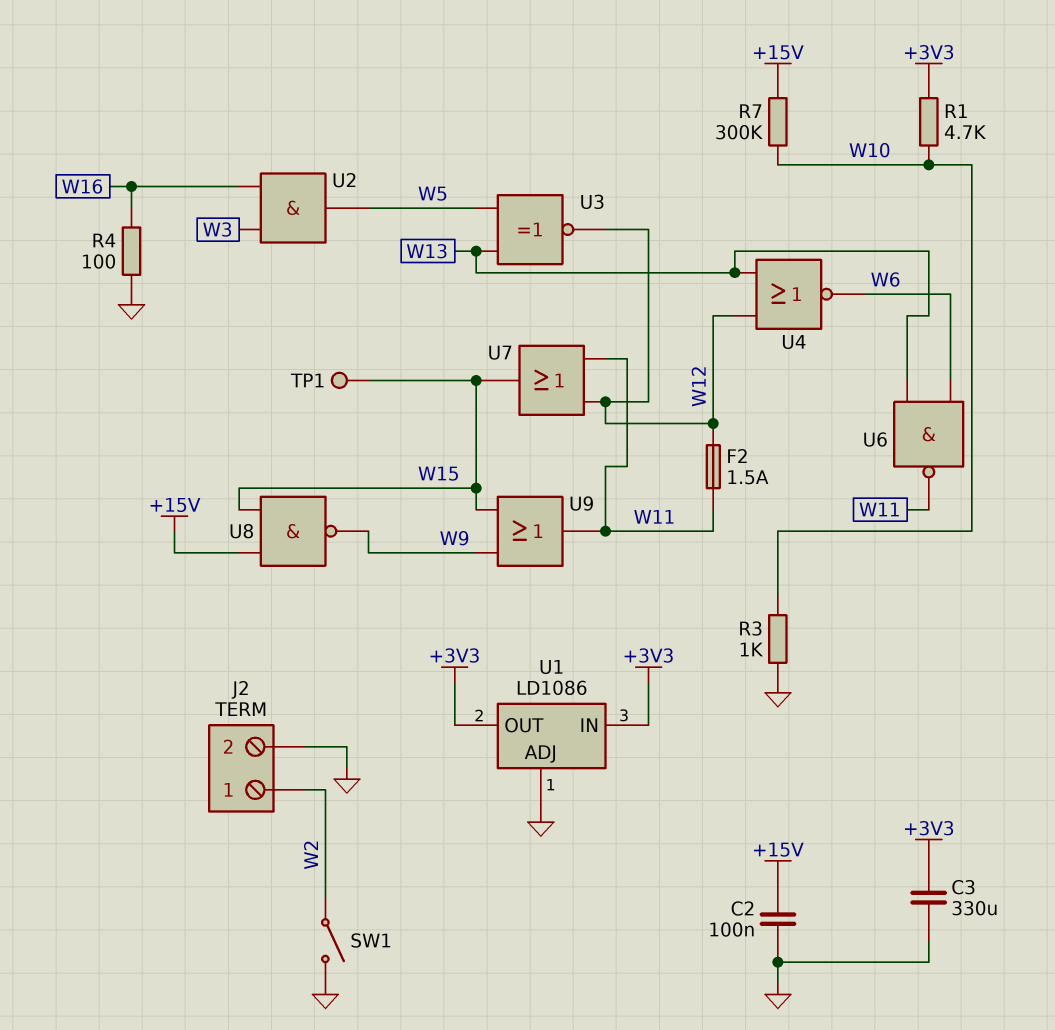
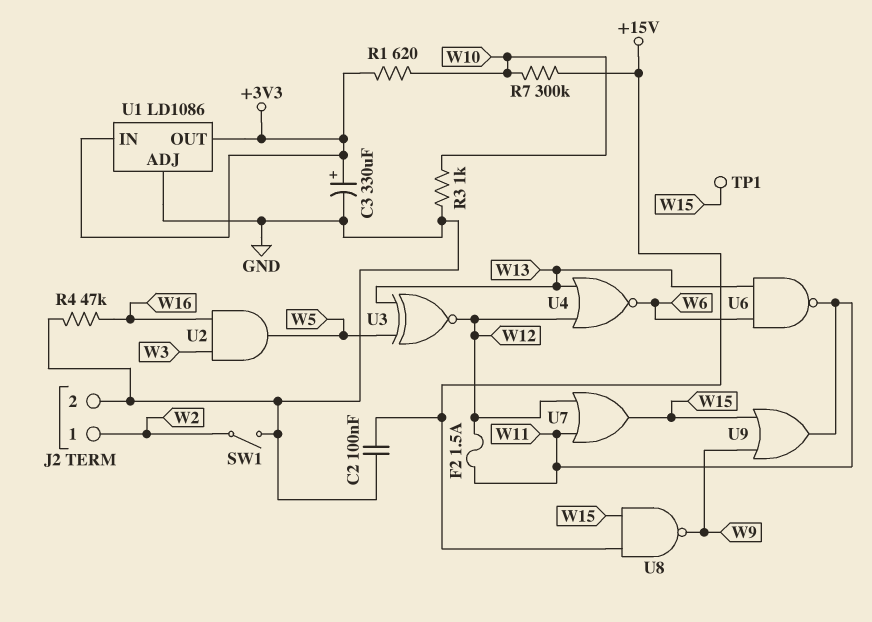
C3: 330uF (+3V3, GND) -> 330uF (plus +3V3, minus GND)
R1: 4.7k (+3V3, W10) -> 620 (+3V3, W10)
R4: 100 (GND, W16) -> 47k (GND, W16)

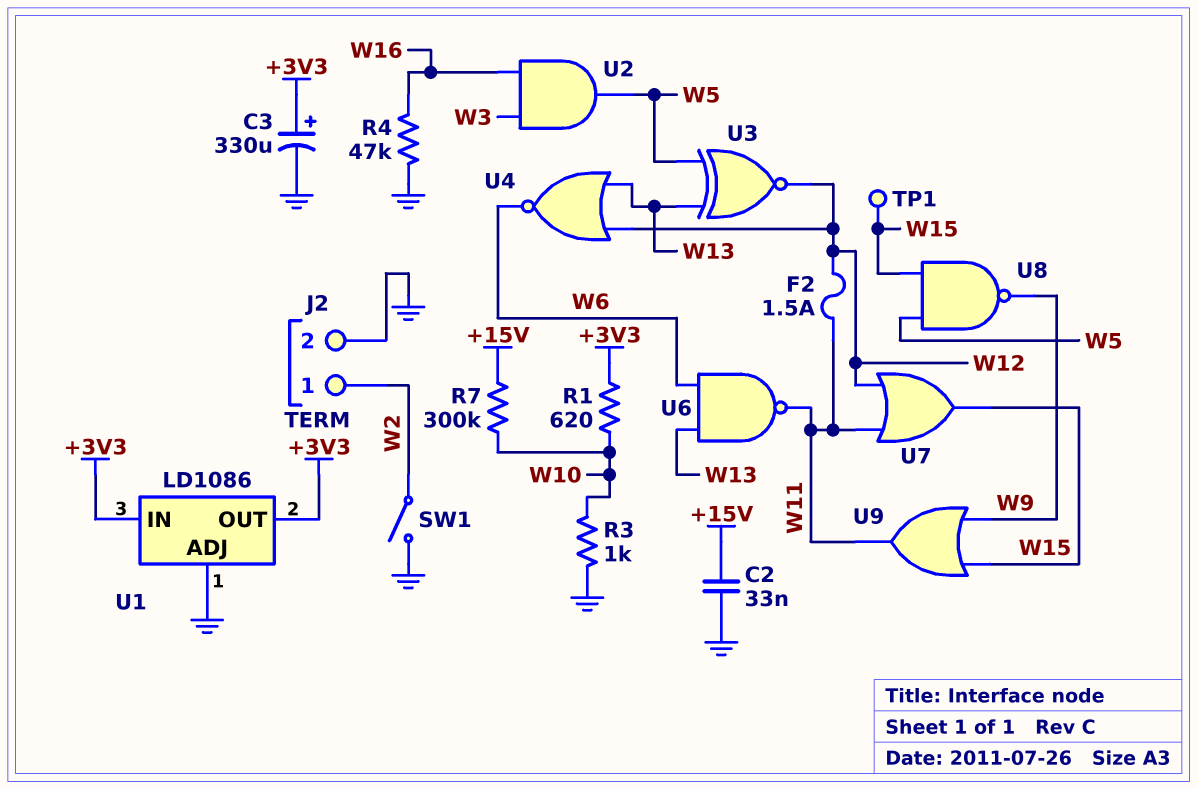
C2: 100nF (+15V, GND) -> 33nF (+15V, GND)
U8: NAND (in +15V, in W15, out W9) -> NAND (in W5, in W15, out W9)

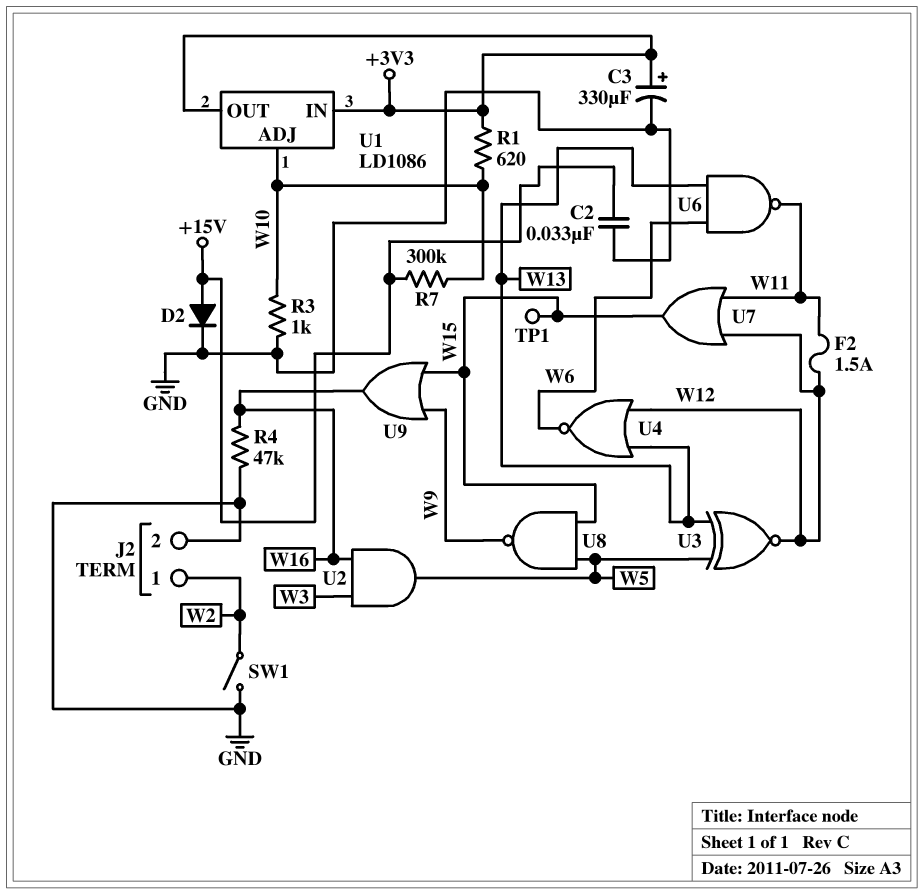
D2: none -> diode (A +15V, K GND)
U1 pin ADJ: GND -> W10
U9: OR (in W9, in W15, out W11) -> OR (in W9, in W15, out W16)

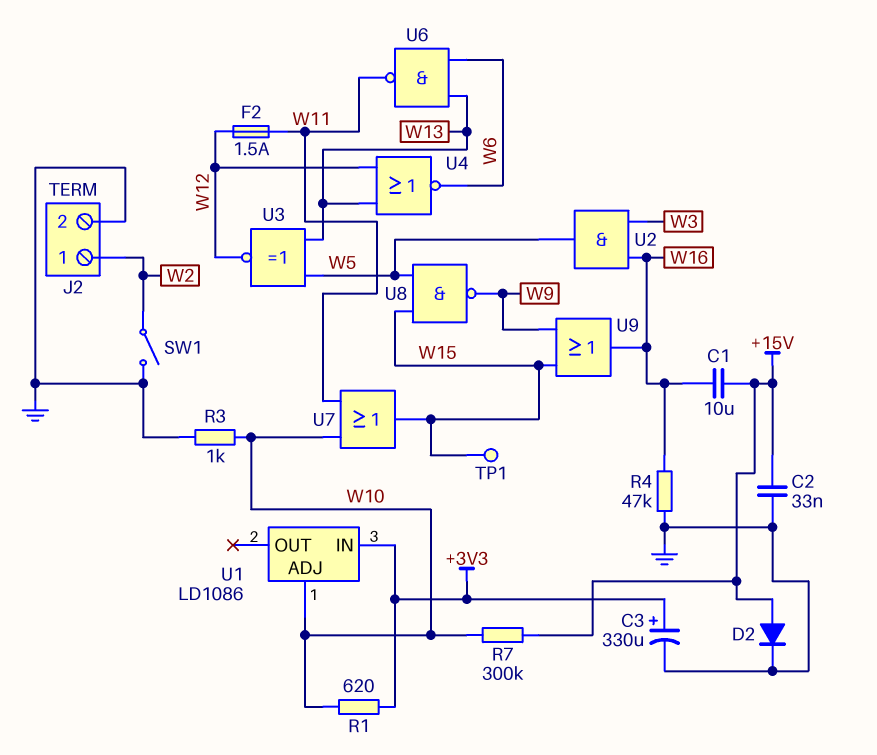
C1: none -> 10uF (+15V, W16)
U1 pin OUT: +3V3 -> none
U7: OR (in W11, in W12, out W15) -> OR (in W10, in W11, out W15)

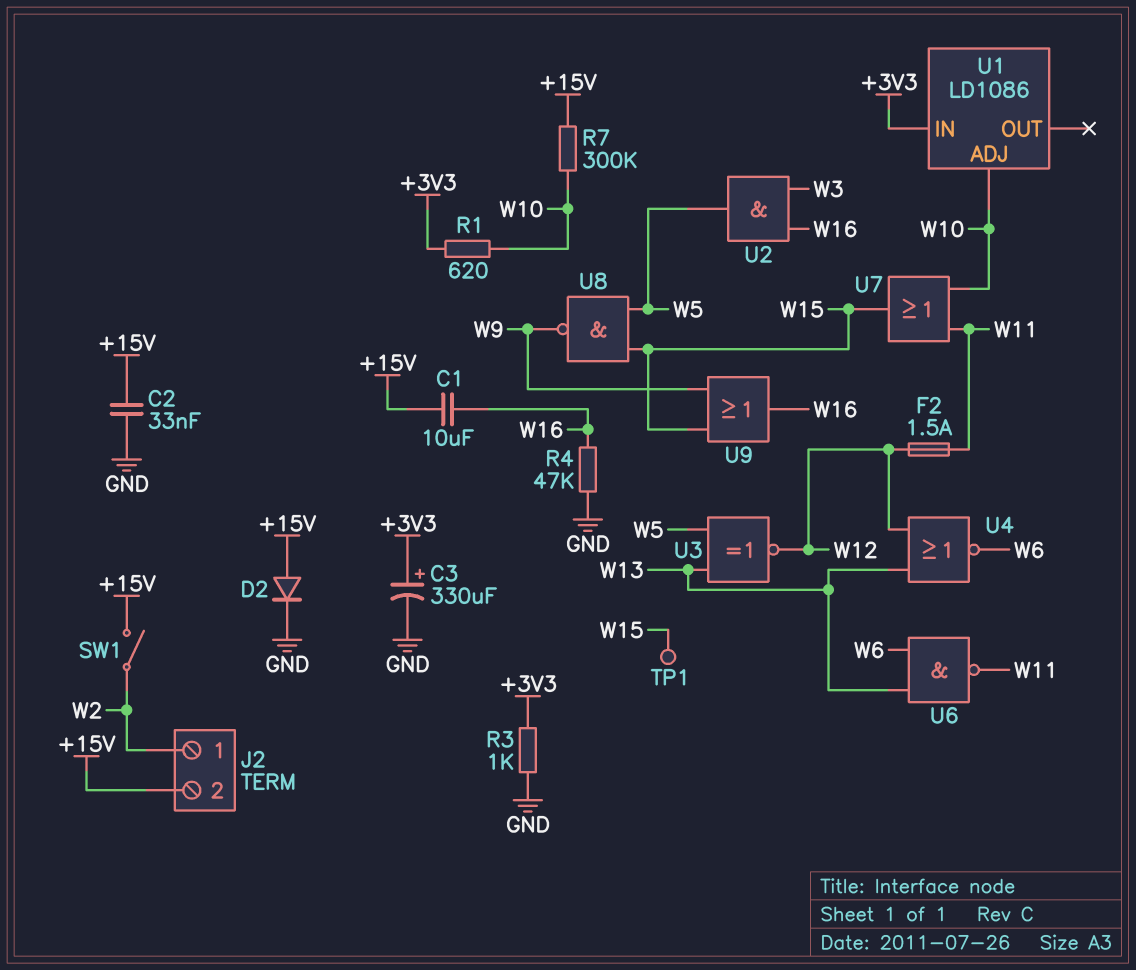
J2 pin 2: GND -> +15V
R3: 1k (GND, W10) -> 1k (+3V3, GND)
SW1: switch (GND, W2) -> switch (+15V, W2)

